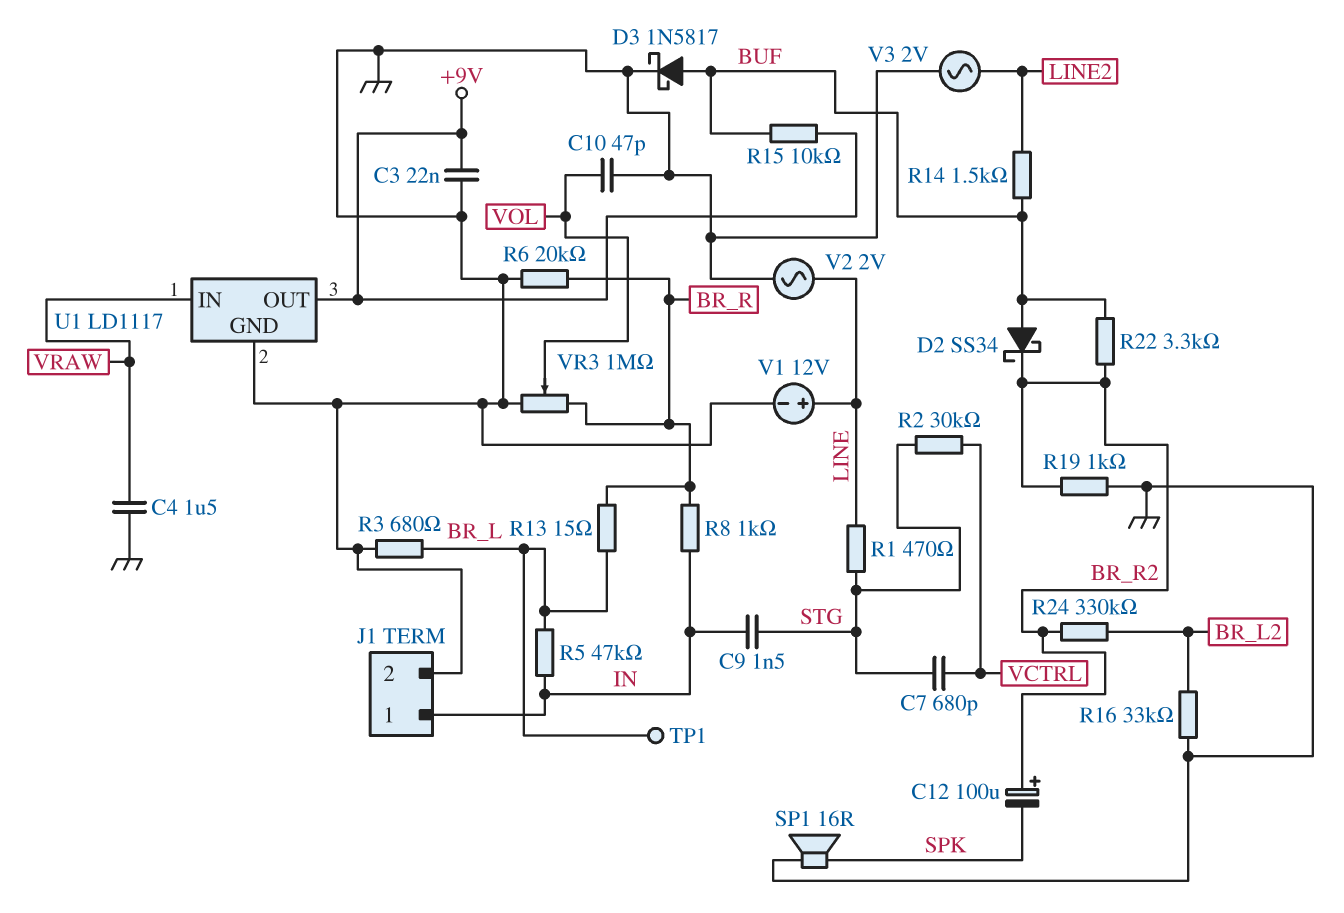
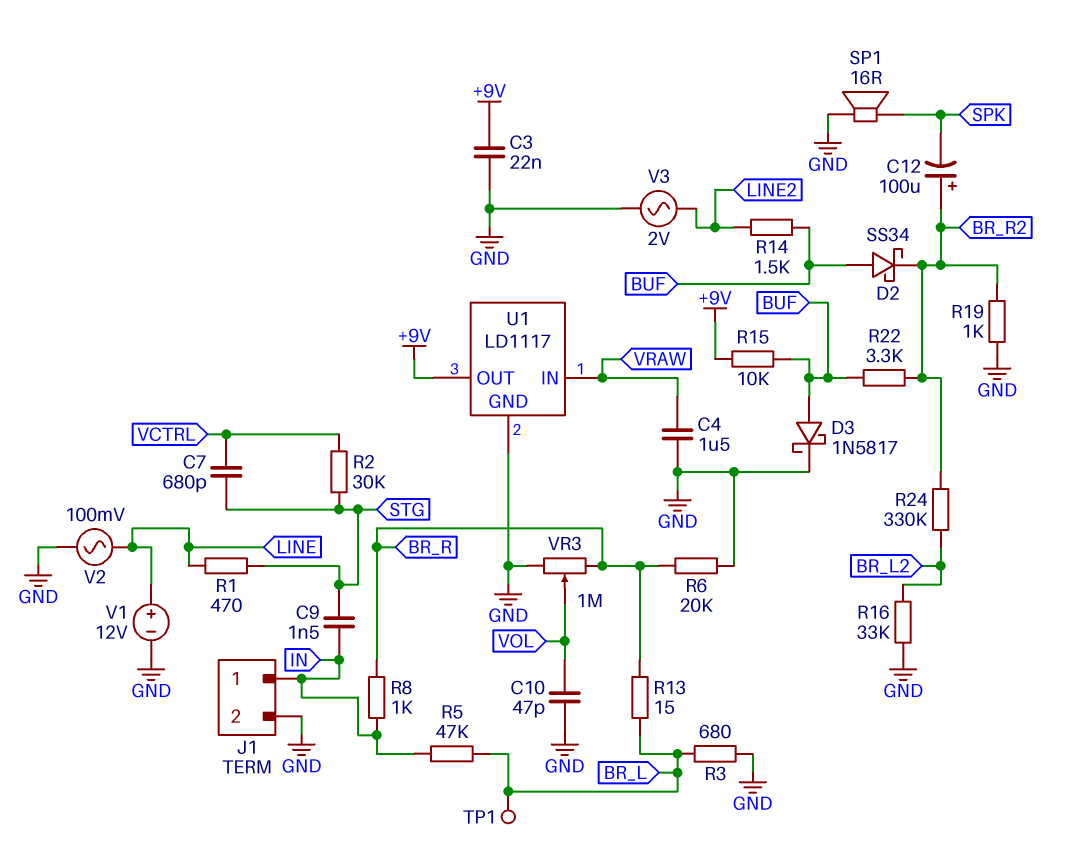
V2: AC 2V (GND, LINE) -> AC 100mV (GND, LINE)

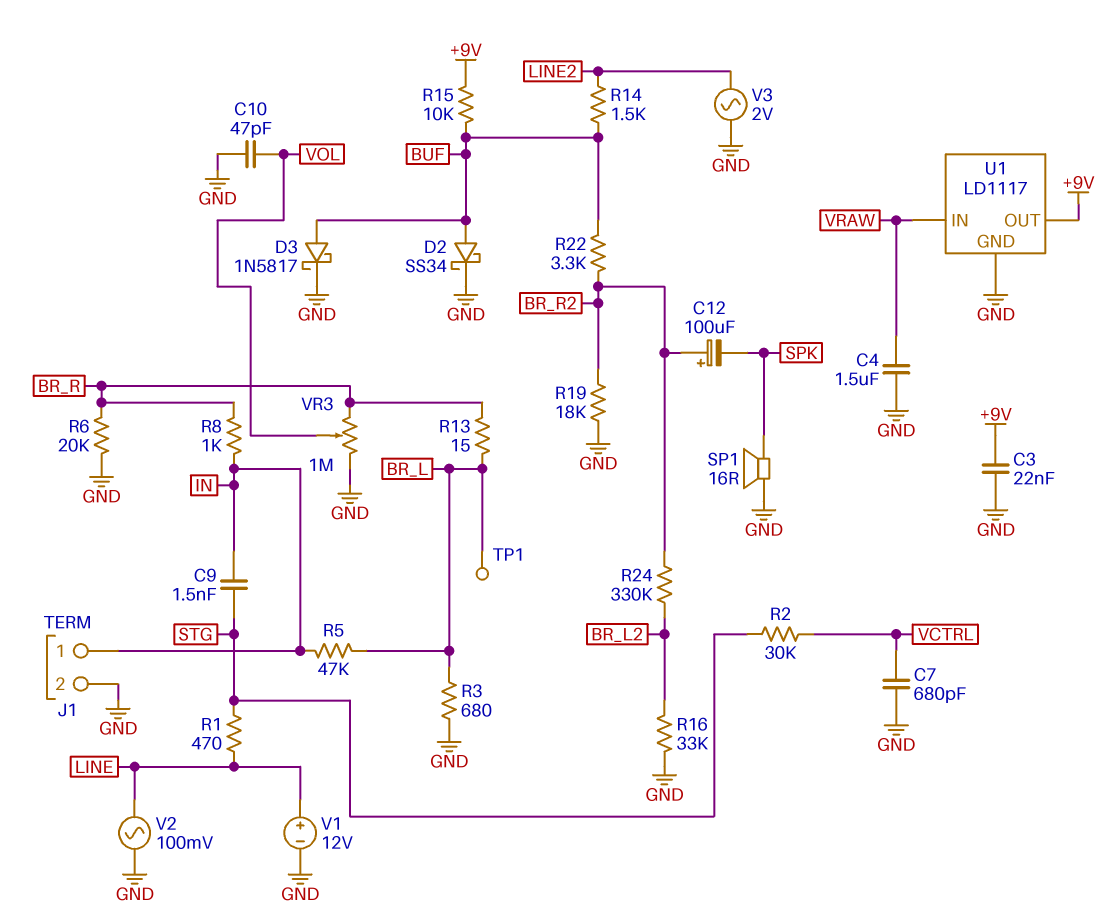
C7: 680pF (STG, VCTRL) -> 680pF (GND, VCTRL)
D2: schottky SS34 (A BUF, K BR_R2) -> schottky SS34 (A BUF, K GND)
R19: 1k (BR_R2, GND) -> 18k (BR_R2, GND)

